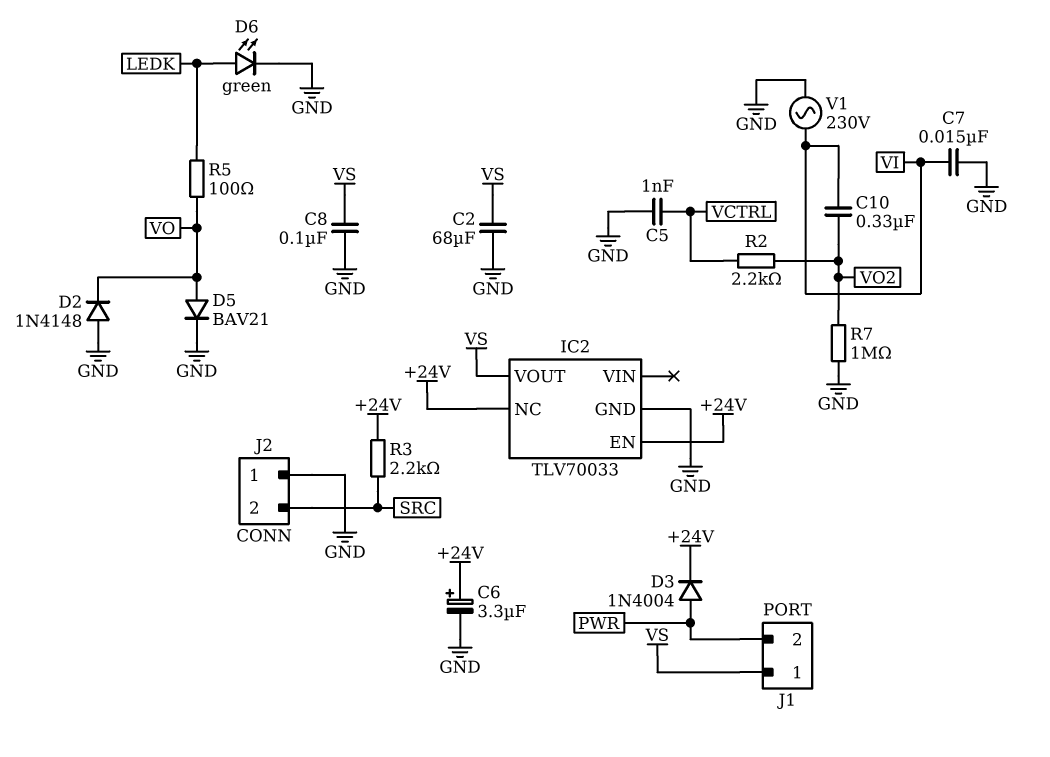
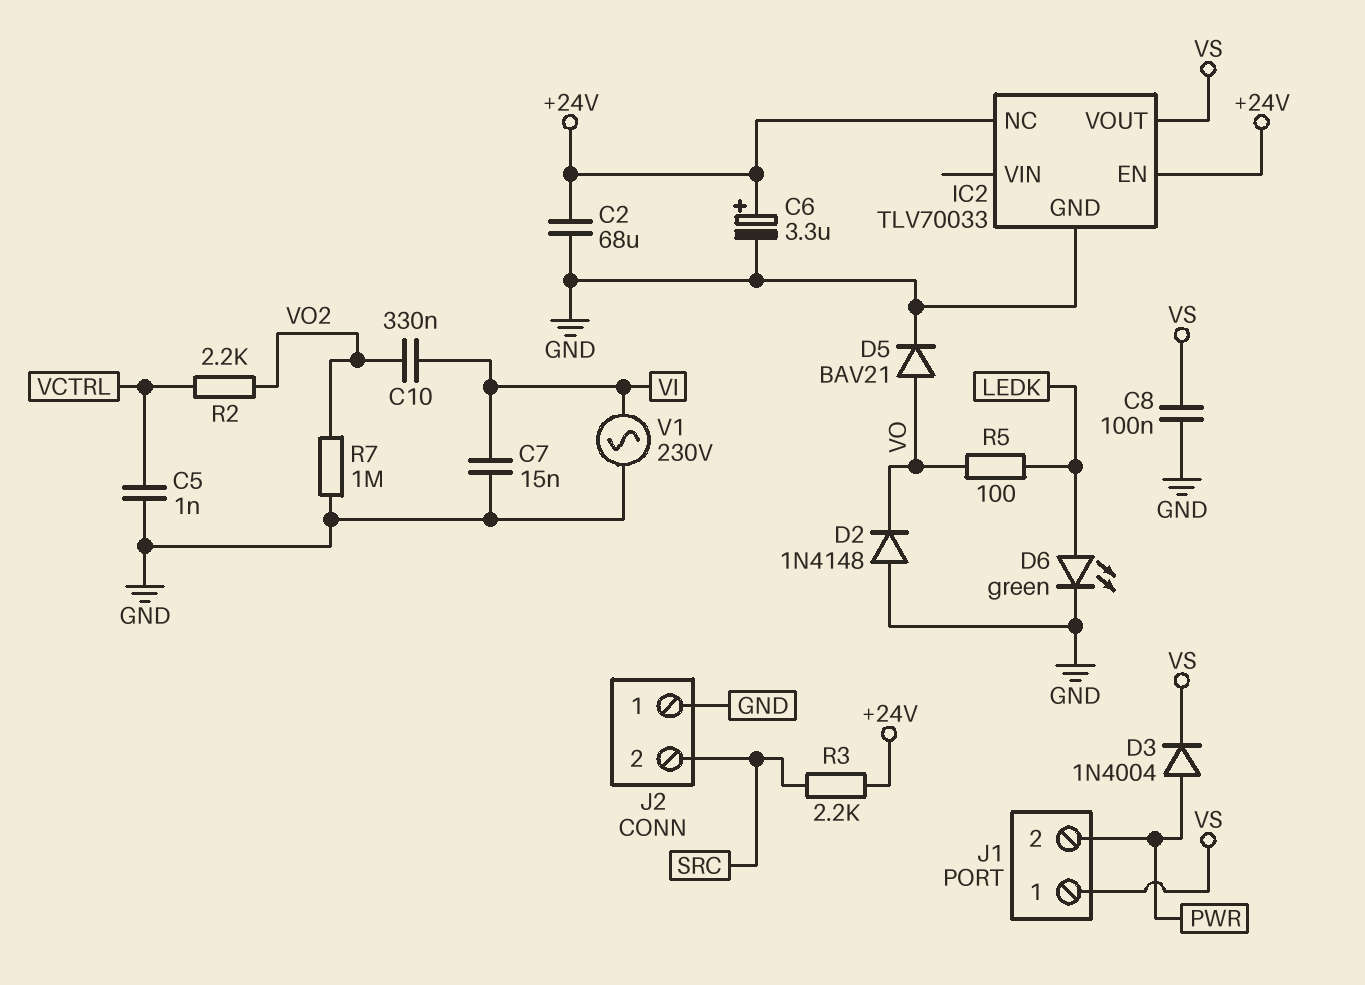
C2: 68uF (GND, VS) -> 68uF (+24V, GND)
D3: diode 1N4004 (A PWR, K +24V) -> diode 1N4004 (A PWR, K VS)

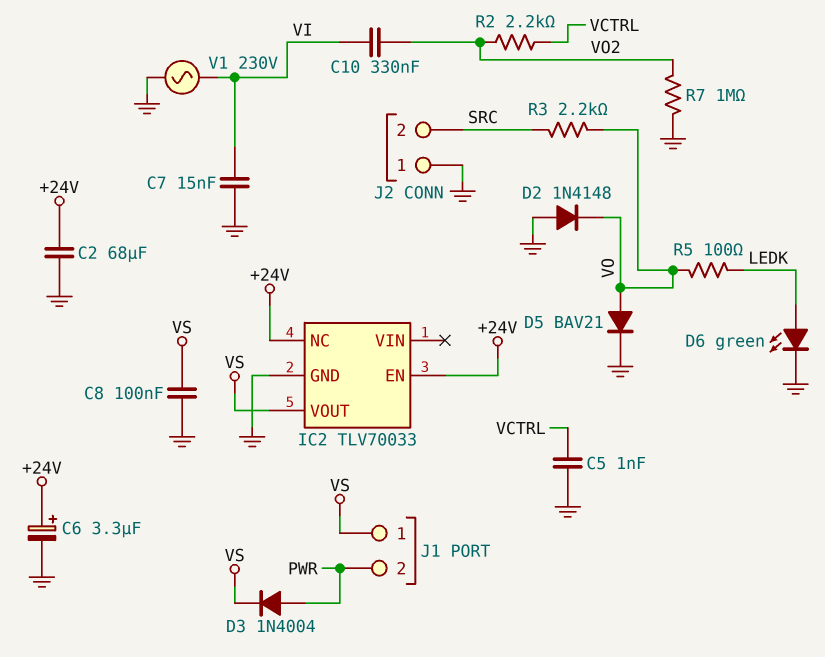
R3: 2.2k (+24V, SRC) -> 2.2k (SRC, VO)

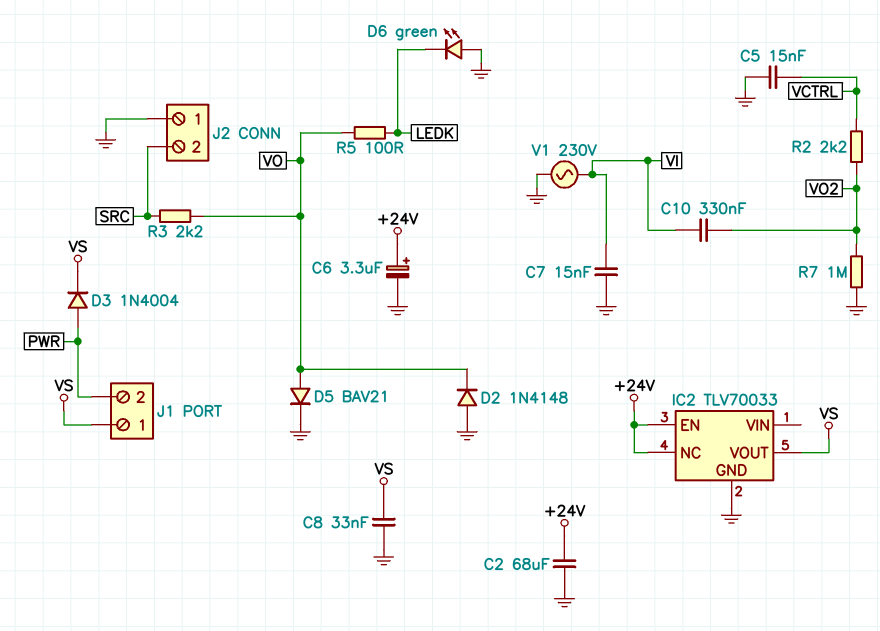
C5: 1nF (GND, VCTRL) -> 15nF (GND, VCTRL)
C8: 100nF (GND, VS) -> 33nF (GND, VS)
D6: LED green (A LEDK, K GND) -> LED green (A GND, K LEDK)

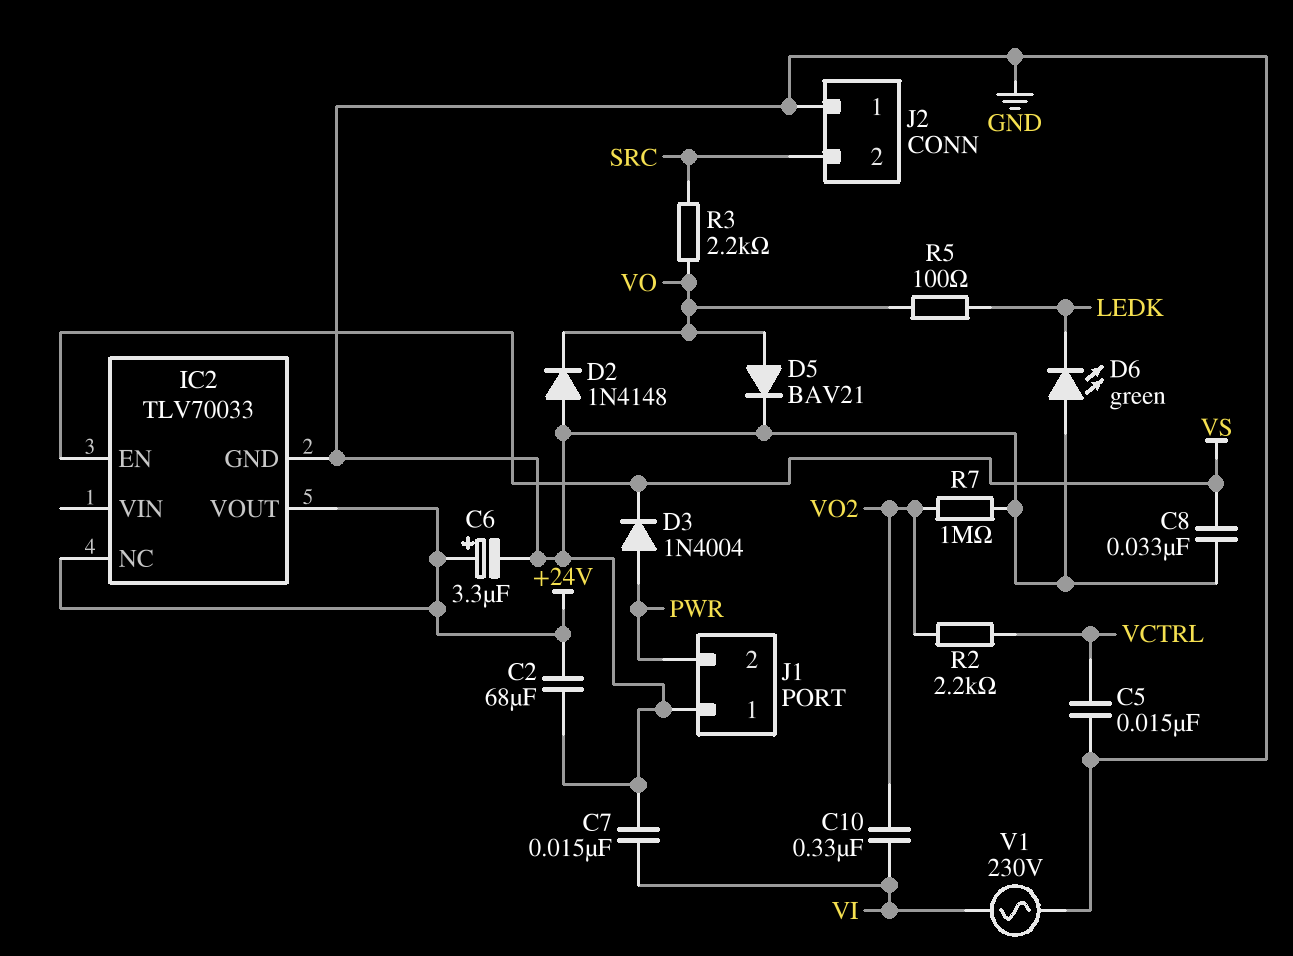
IC2 pin EN: +24V -> VS
IC2 pin VOUT: VS -> +24V
J1 pin 1: VS -> GND

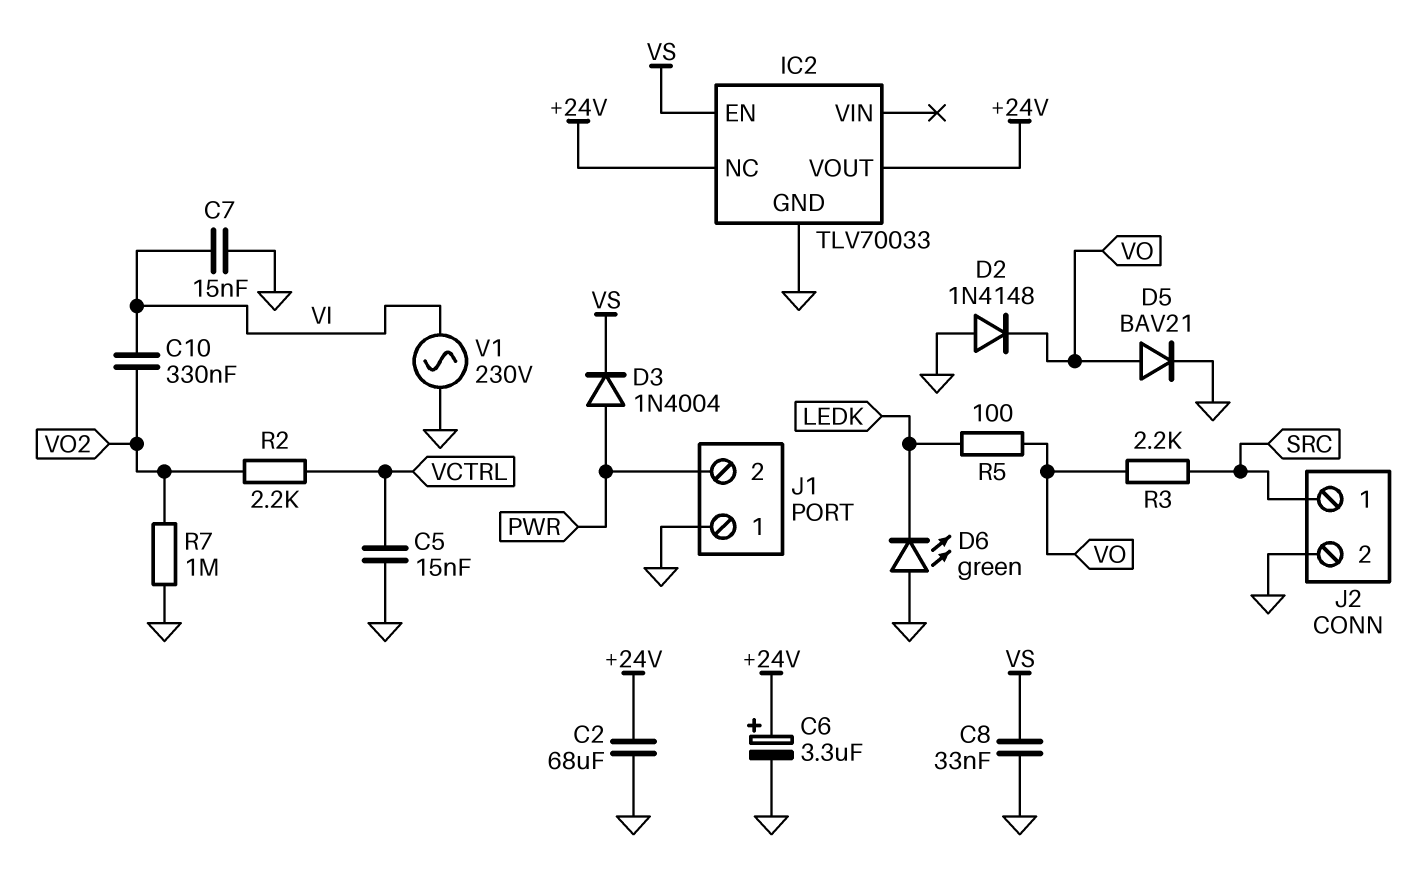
J2 pin 1: GND -> SRC
J2 pin 2: SRC -> GND

